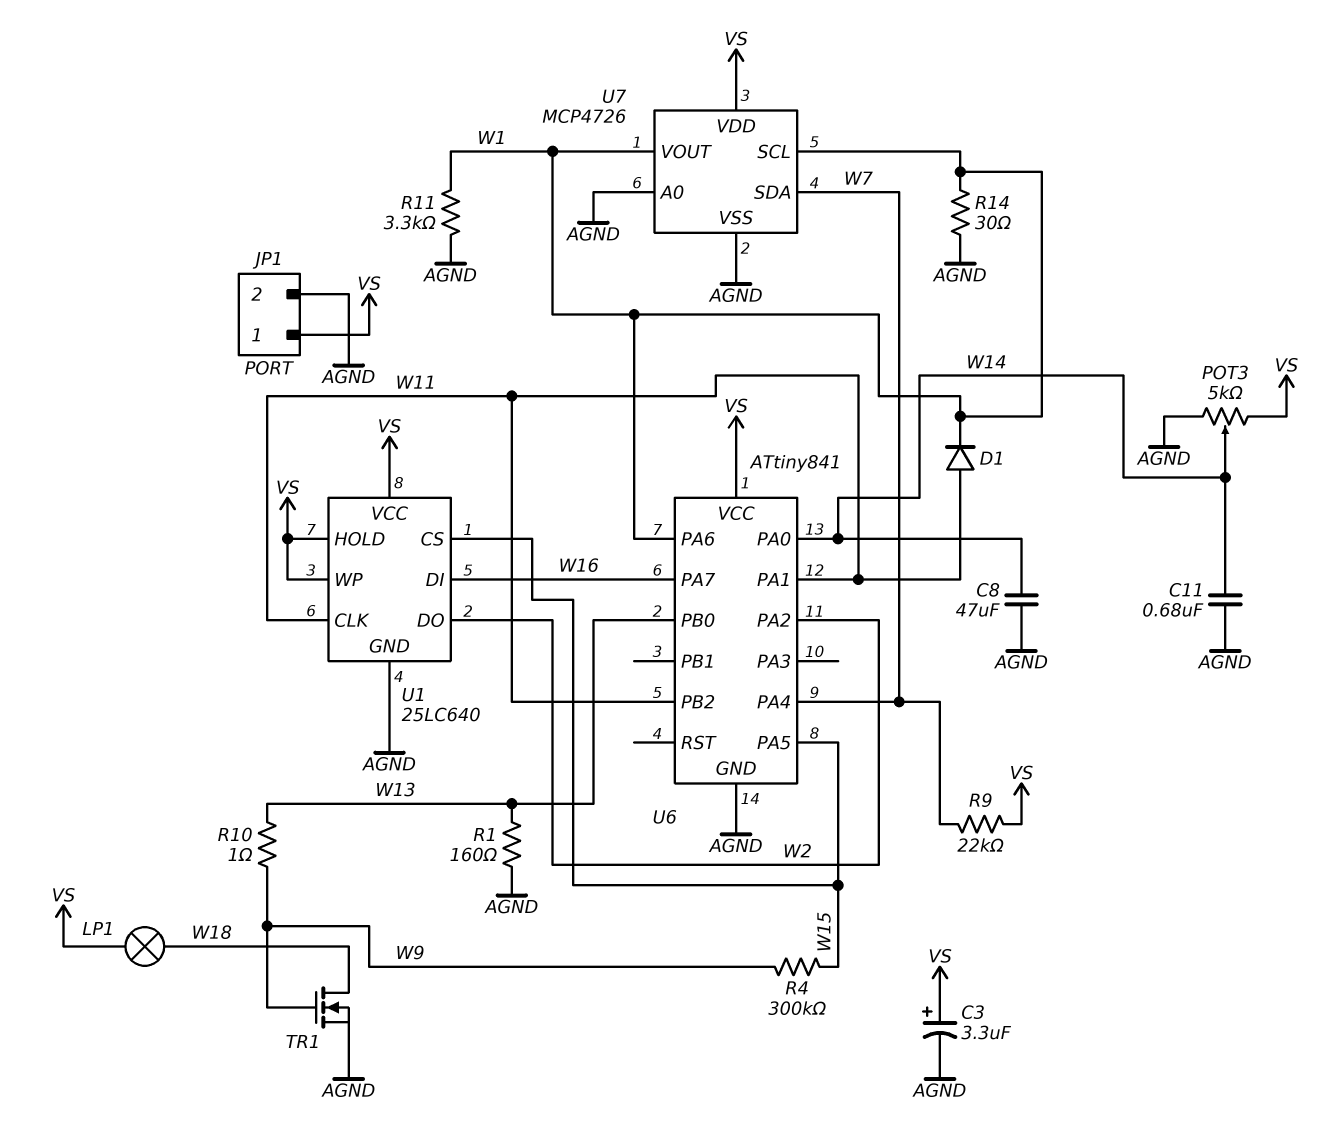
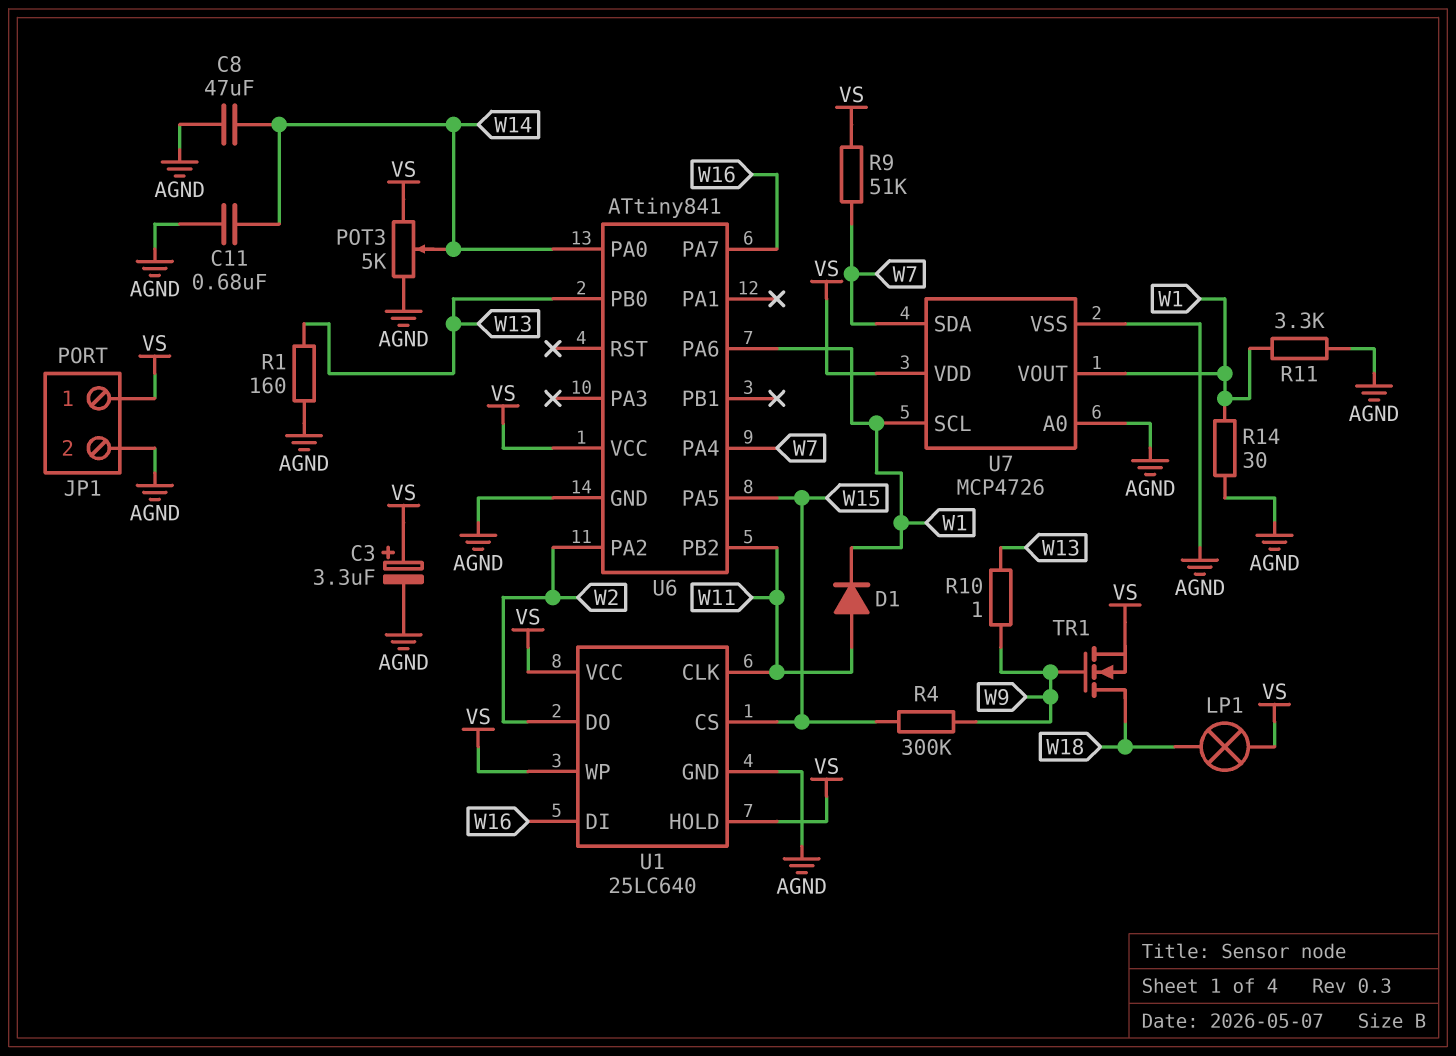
R9: 22k (VS, W7) -> 51k (VS, W7)
TR1: NMOS (G W9, D W18, S AGND) -> NMOS (G W9, D W18, S VS)
U6 pin PA1: W11 -> none

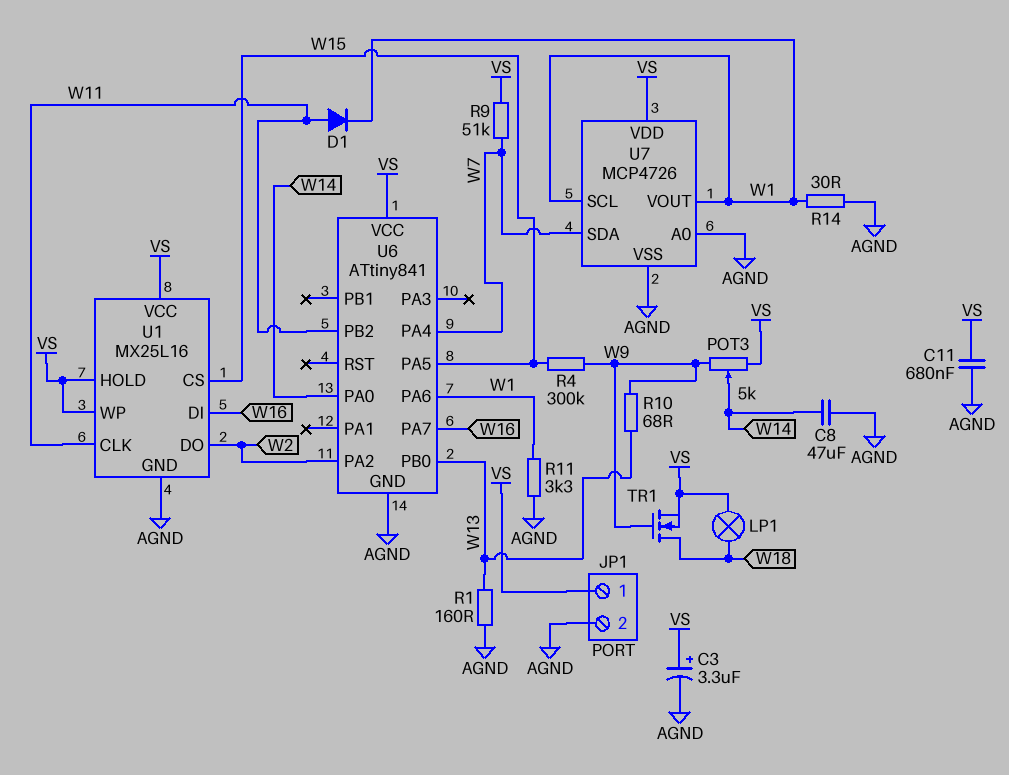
C11: 680nF (AGND, W14) -> 680nF (AGND, VS)
POT3: 5k (AGND, VS, wiper W14) -> 5k (VS, W9, wiper W14)
R10: 1 (W9, W13) -> 68 (W9, W13)
U1: 25LC640 -> MX25L16

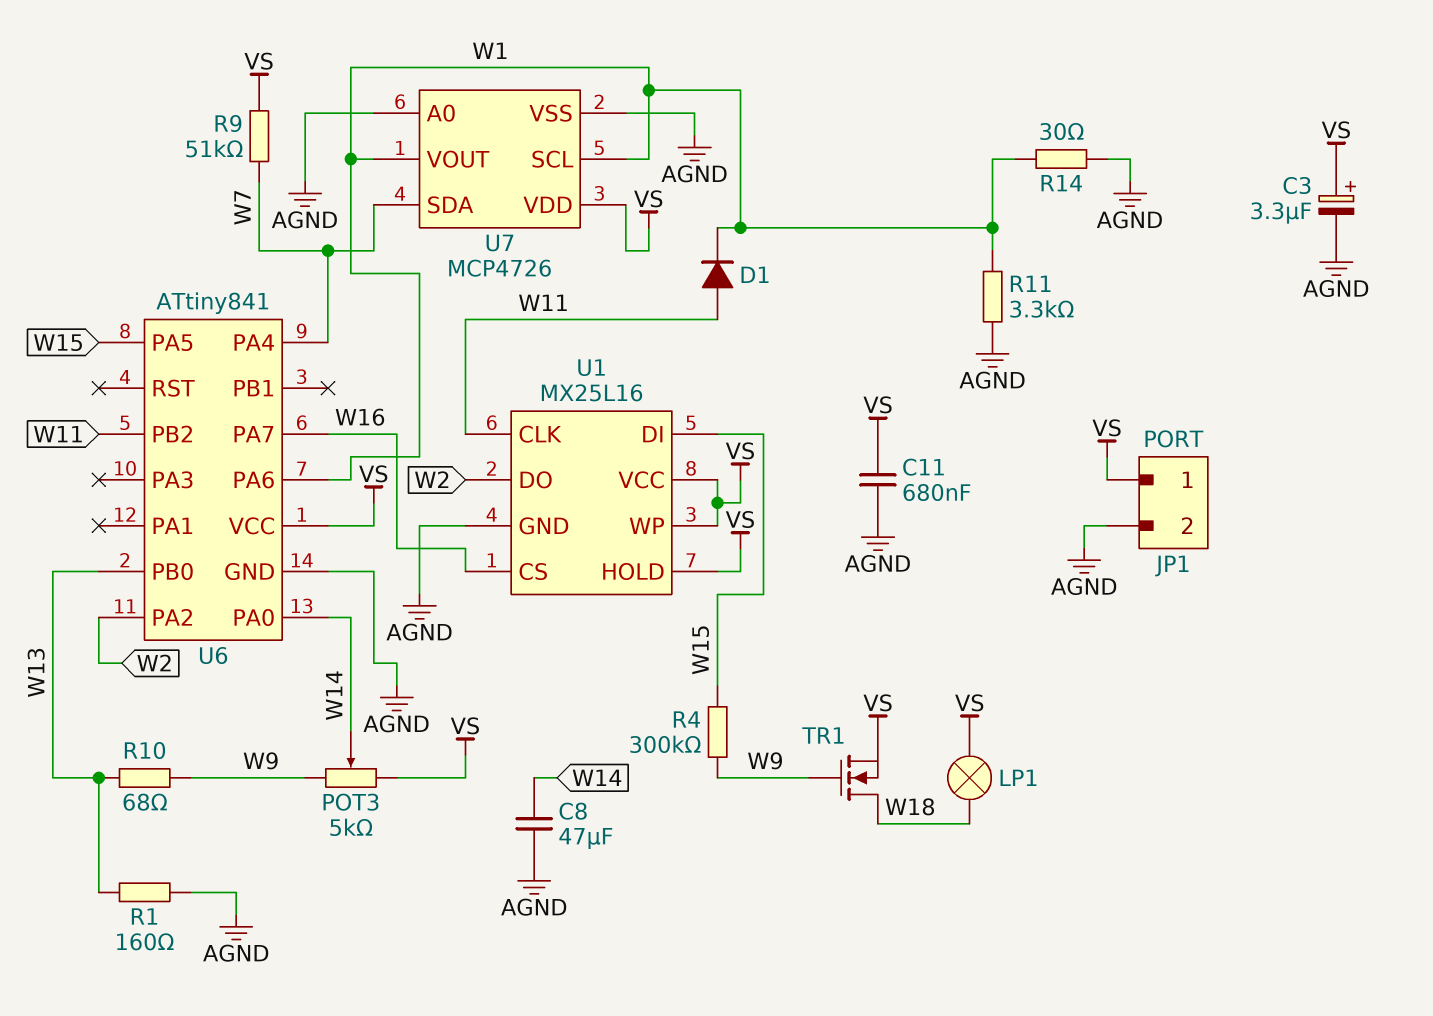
U1 pin CS: W15 -> W16
U1 pin DI: W16 -> W15

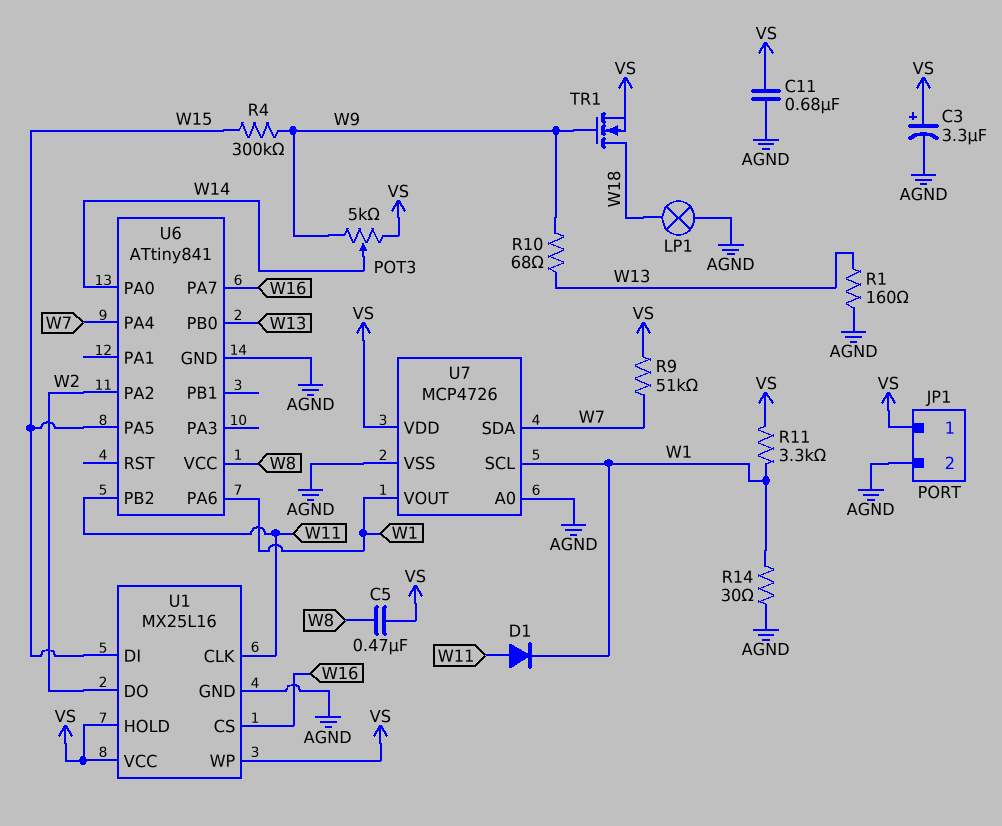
C5: none -> 470nF (VS, W8)
C8: 47uF (AGND, W14) -> none
LP1: lamp (VS, W18) -> lamp (AGND, W18)
R11: 3.3k (AGND, W1) -> 3.3k (VS, W1)
U6 pin VCC: VS -> W8

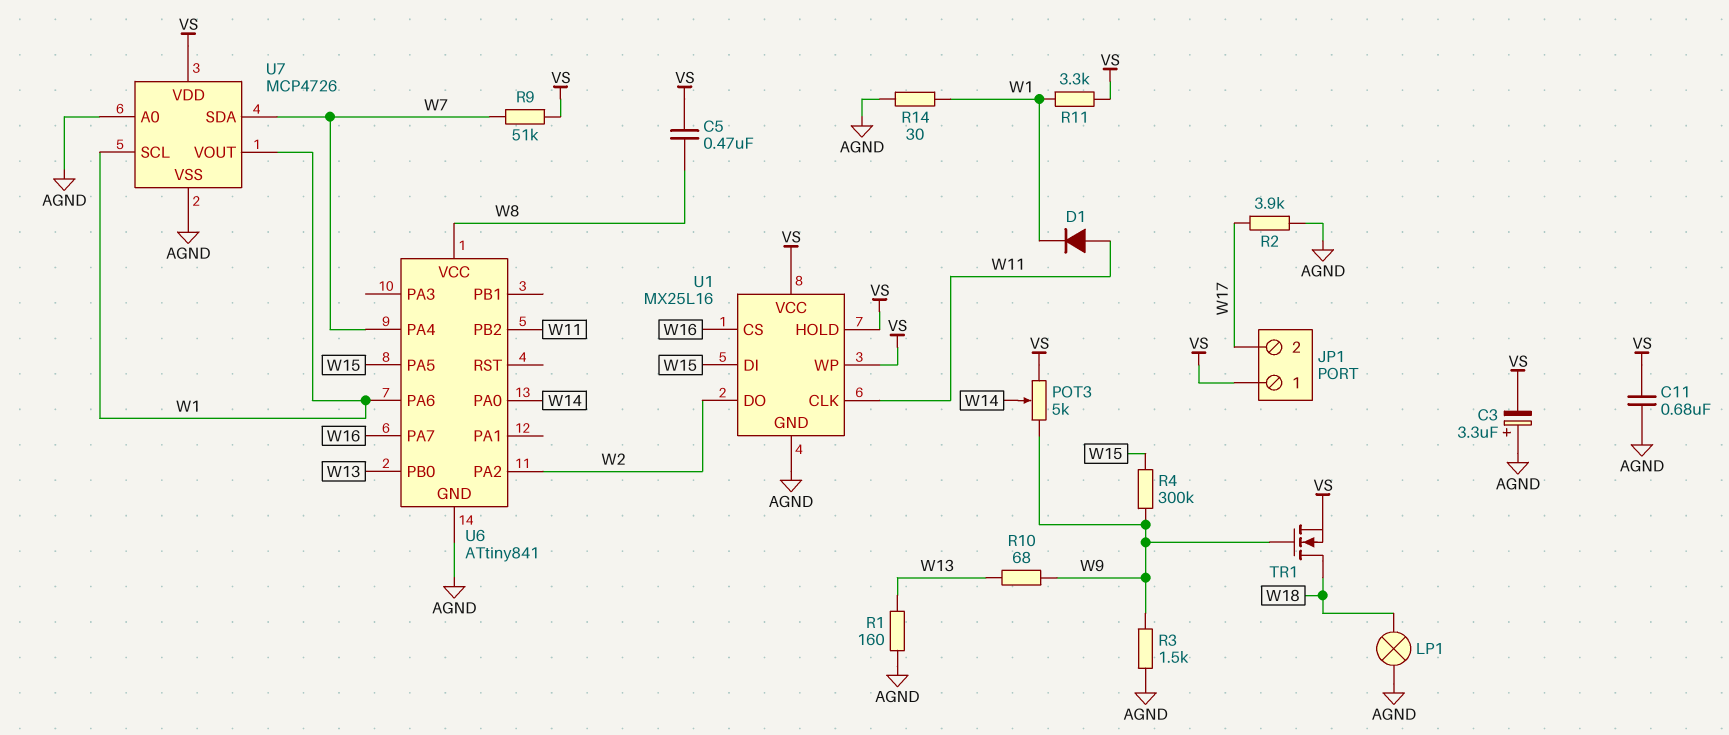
C3: 3.3uF (plus VS, minus AGND) -> 3.3uF (plus AGND, minus VS)
JP1 pin 2: AGND -> W17
R2: none -> 3.9k (AGND, W17)
R3: none -> 1.5k (AGND, W9)

